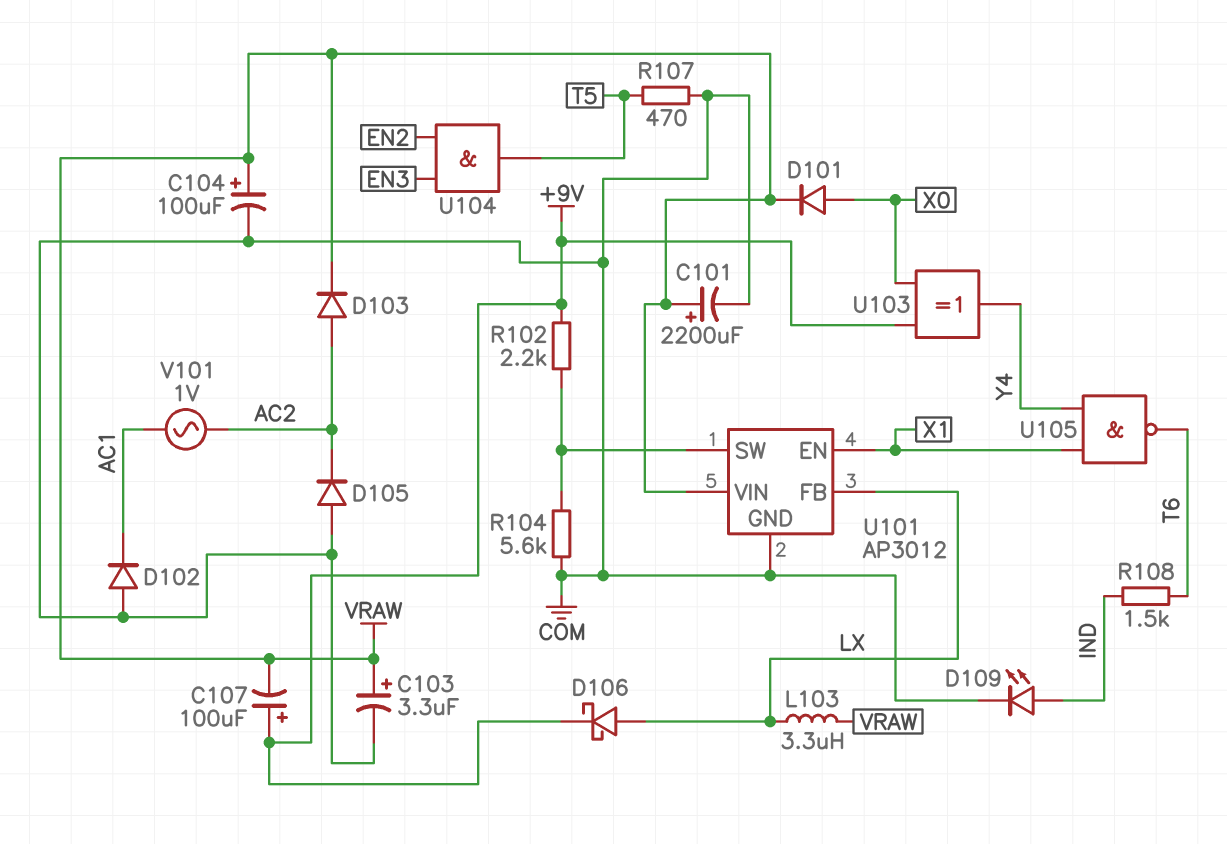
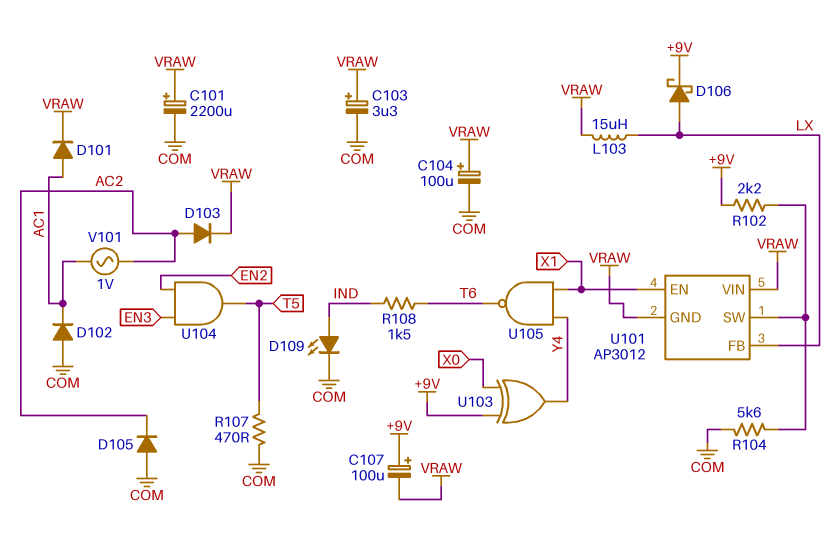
D101: diode (A X0, K VRAW) -> diode (A AC1, K VRAW)
L103: 3.3uH (LX, VRAW) -> 15uH (LX, VRAW)
U101 pin GND: COM -> VRAW

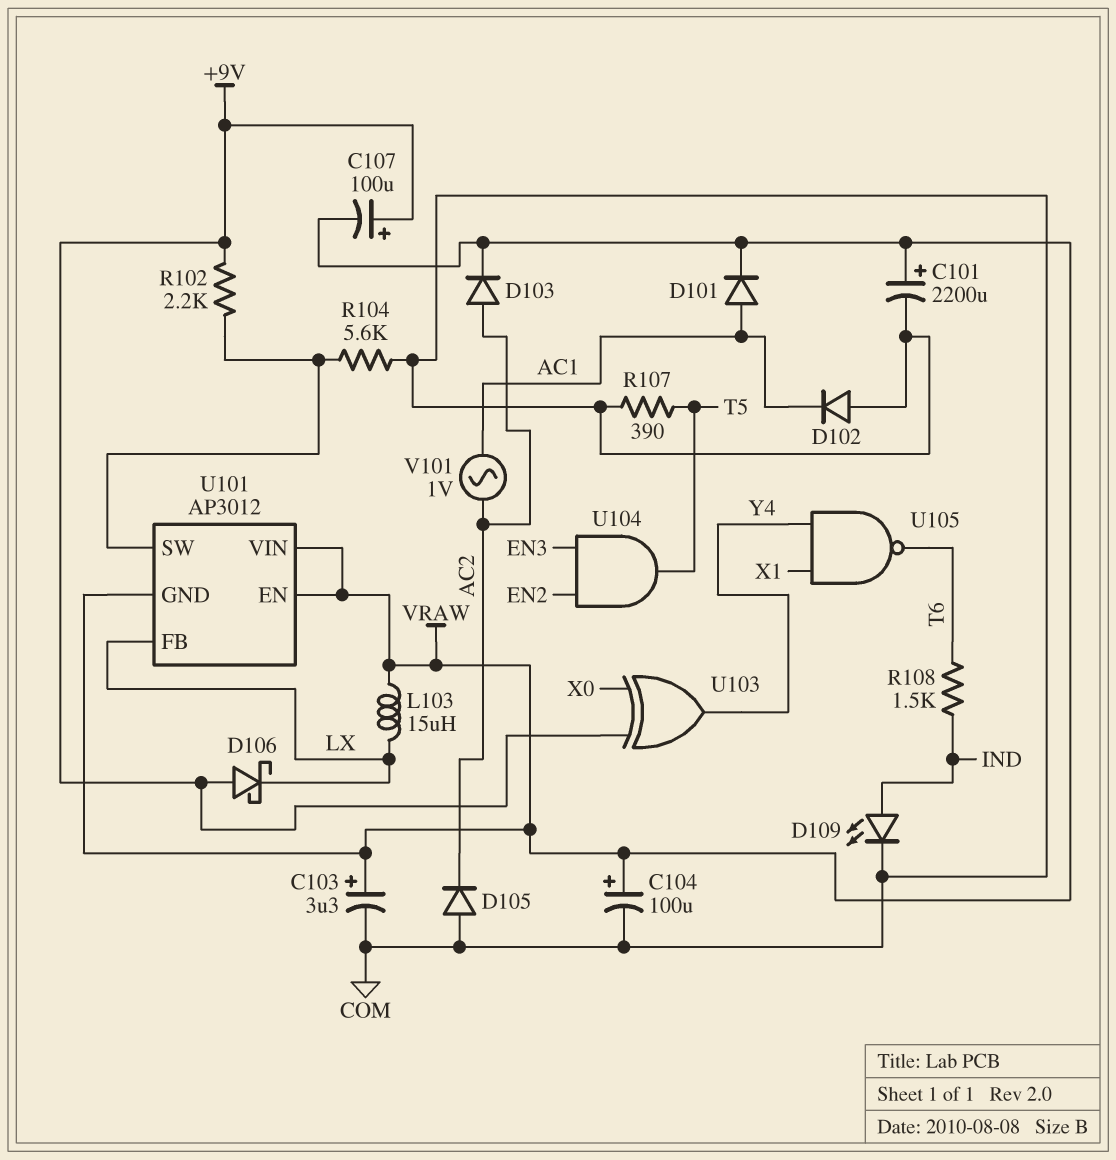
D106: schottky (A LX, K +9V) -> schottky (A +9V, K LX)
R107: 470 (COM, T5) -> 390 (COM, T5)
U101 pin EN: X1 -> VRAW

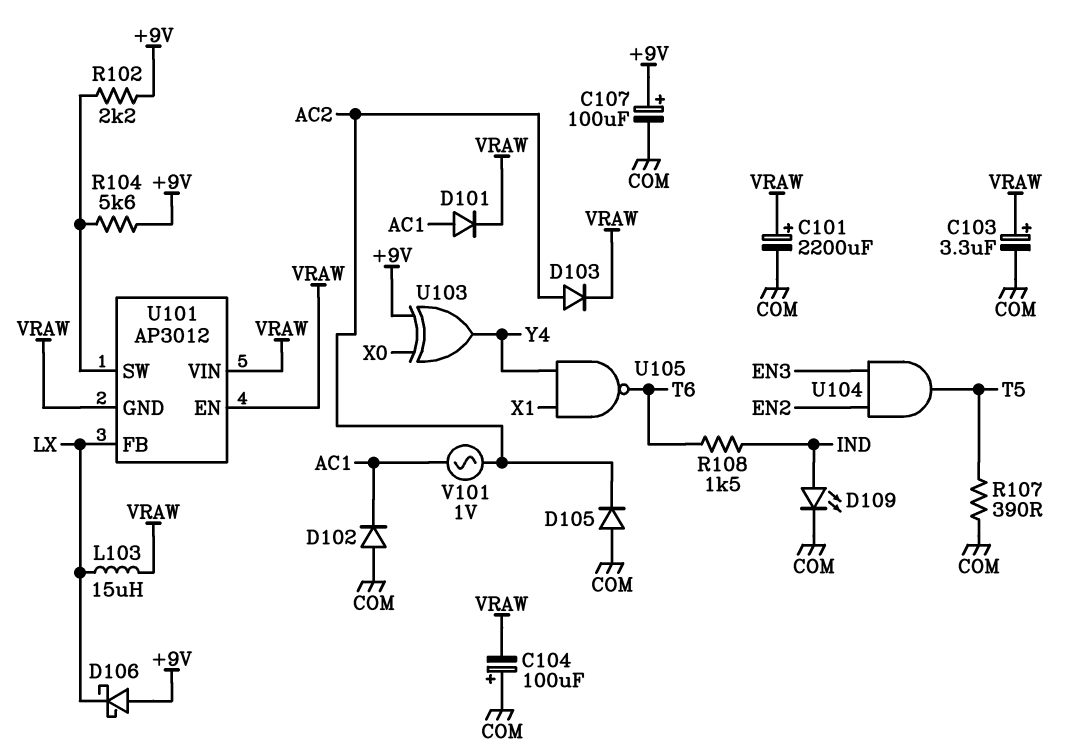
C104: 100uF (plus VRAW, minus COM) -> 100uF (plus COM, minus VRAW)
C107: 100uF (plus +9V, minus VRAW) -> 100uF (plus +9V, minus COM)
R104: 5.6k (COM, U101/SW) -> 5.6k (+9V, U101/SW)

